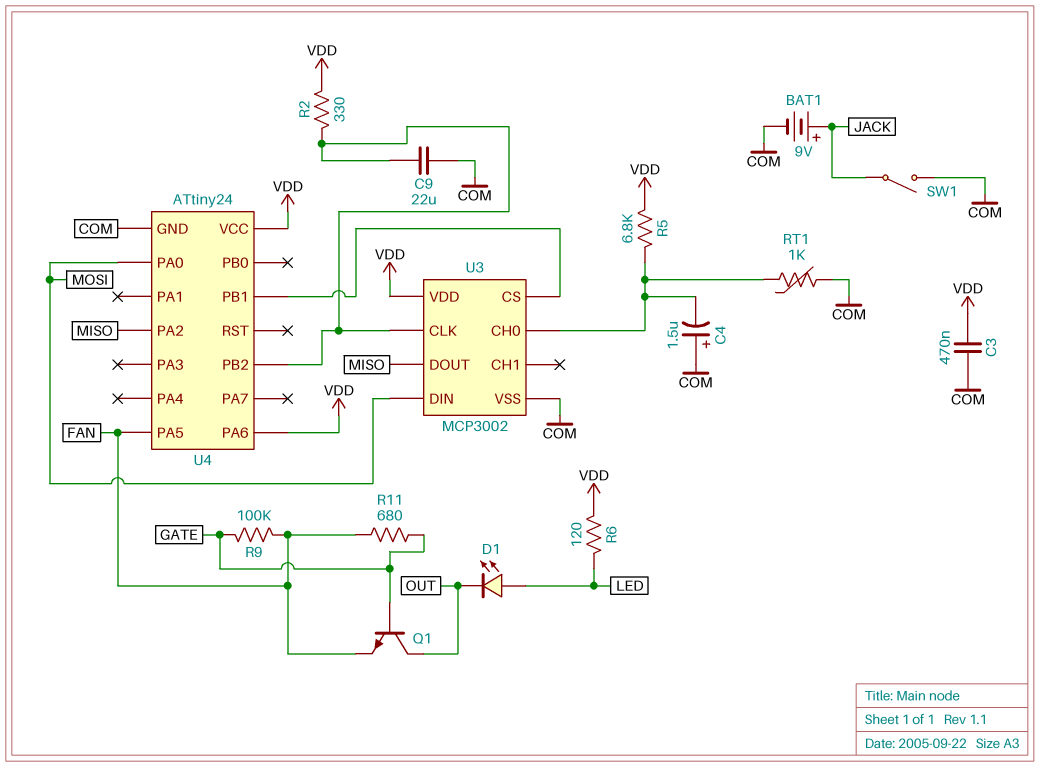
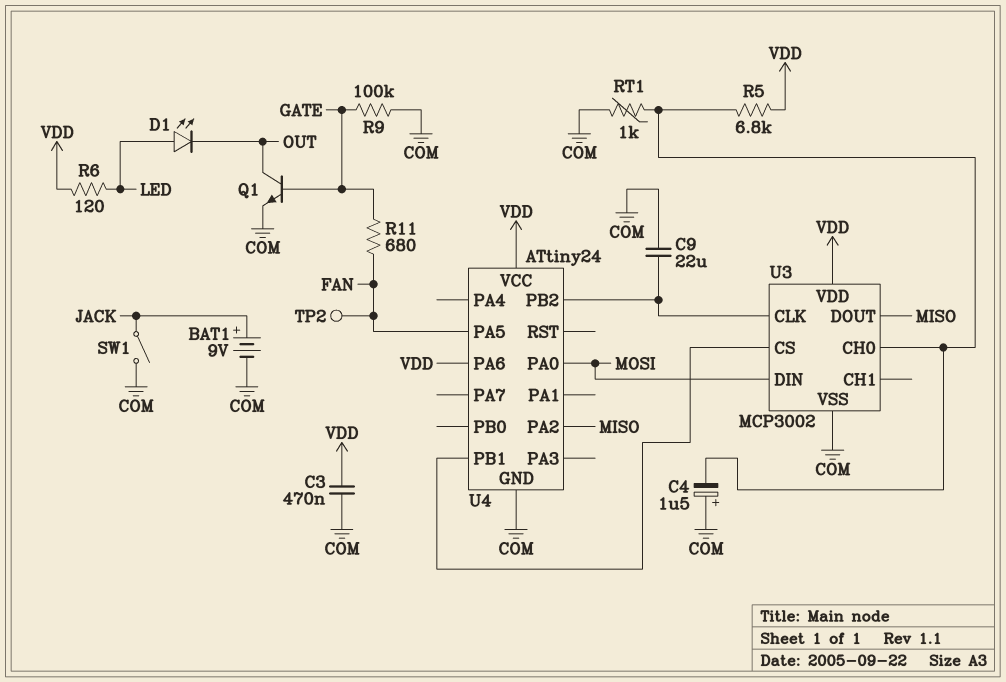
Q1: NPN (B GATE, C OUT, E FAN) -> NPN (B GATE, C OUT, E COM)
R2: 330 (U3/CLK, VDD) -> none
R9: 100k (FAN, GATE) -> 100k (COM, GATE)
TP2: none -> test point (FAN)

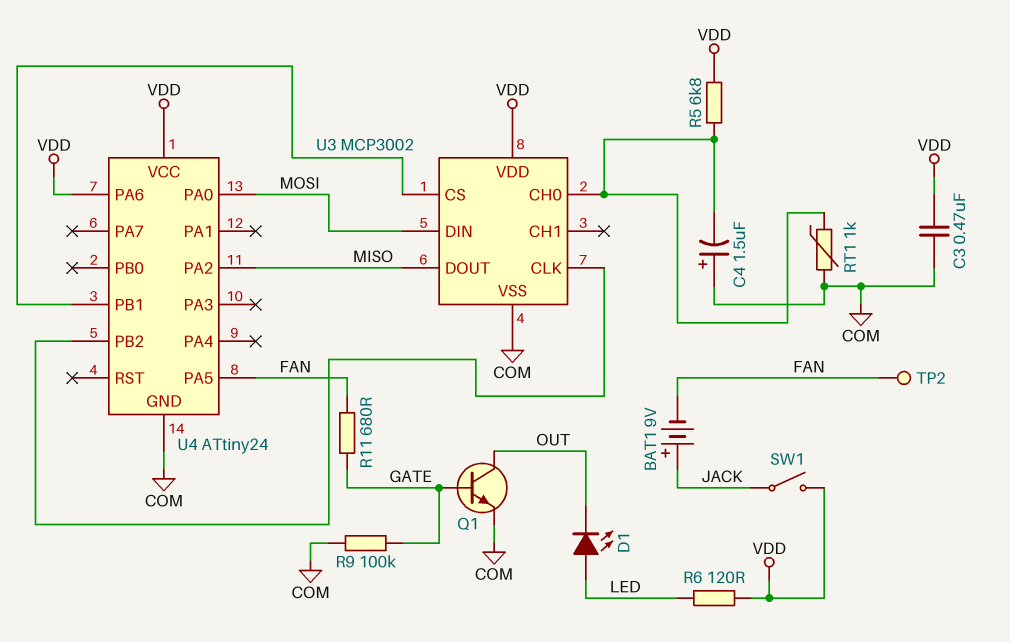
BAT1: 9V (plus JACK, minus COM) -> 9V (plus JACK, minus FAN)
C9: 22uF (COM, U3/CLK) -> none
SW1: switch (COM, JACK) -> switch (JACK, VDD)

